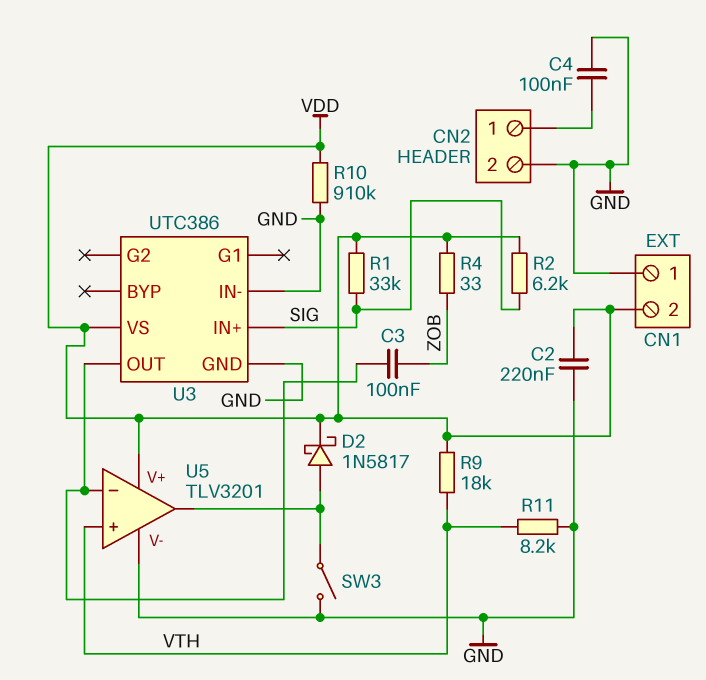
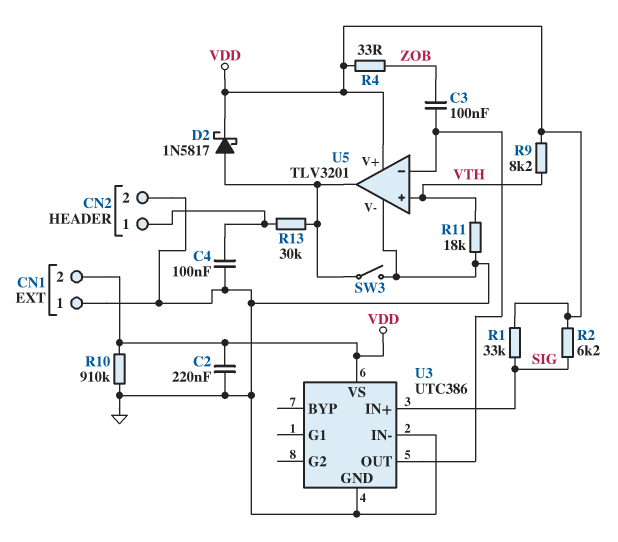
R9: 18k (VDD, VTH) -> 8.2k (VDD, VTH)
R11: 8.2k (GND, VTH) -> 18k (GND, VTH)
R13: none -> 30k (CN2/1, U5/out)

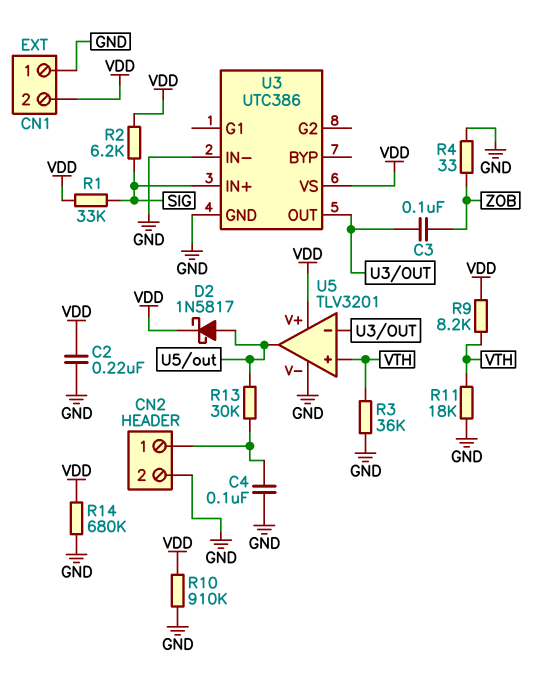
R3: none -> 36k (GND, VTH)
R4: 33 (VDD, ZOB) -> 33 (GND, ZOB)
R14: none -> 680k (GND, VDD)
SW3: switch (GND, U5/out) -> none

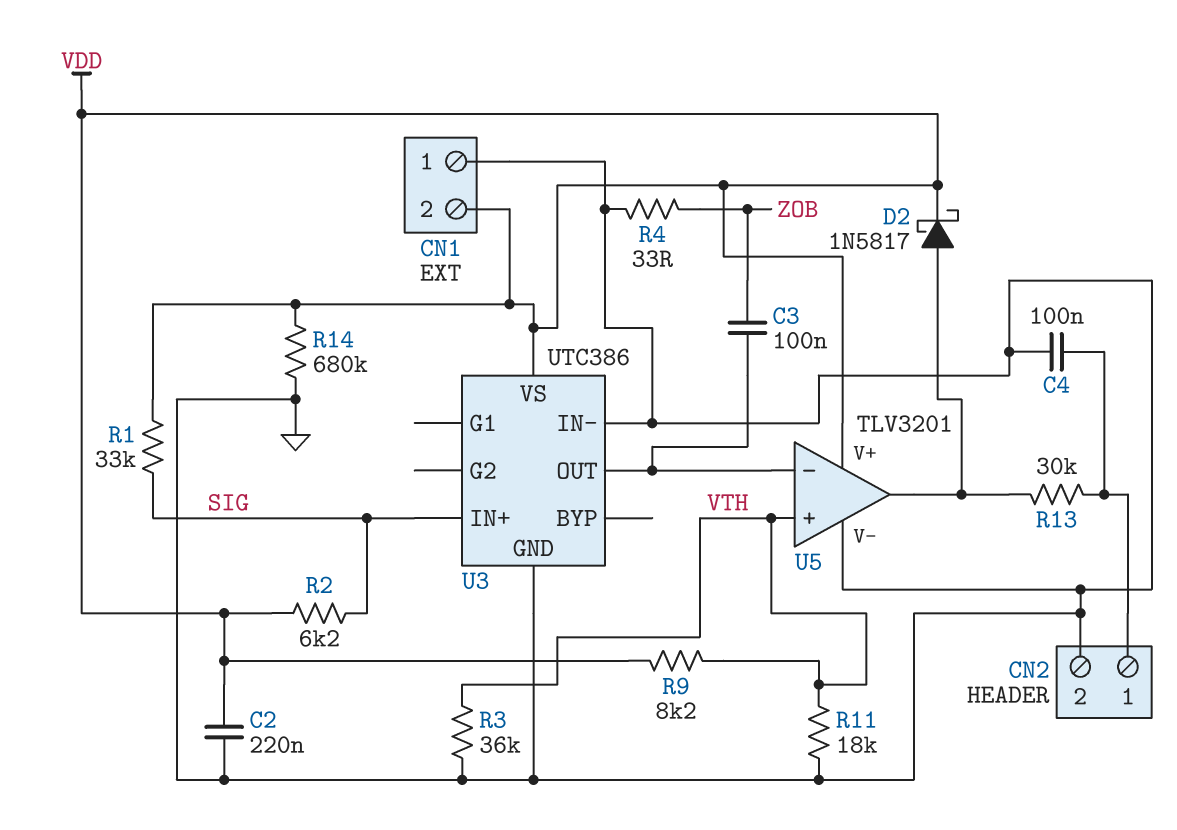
R10: 910k (GND, VDD) -> none

